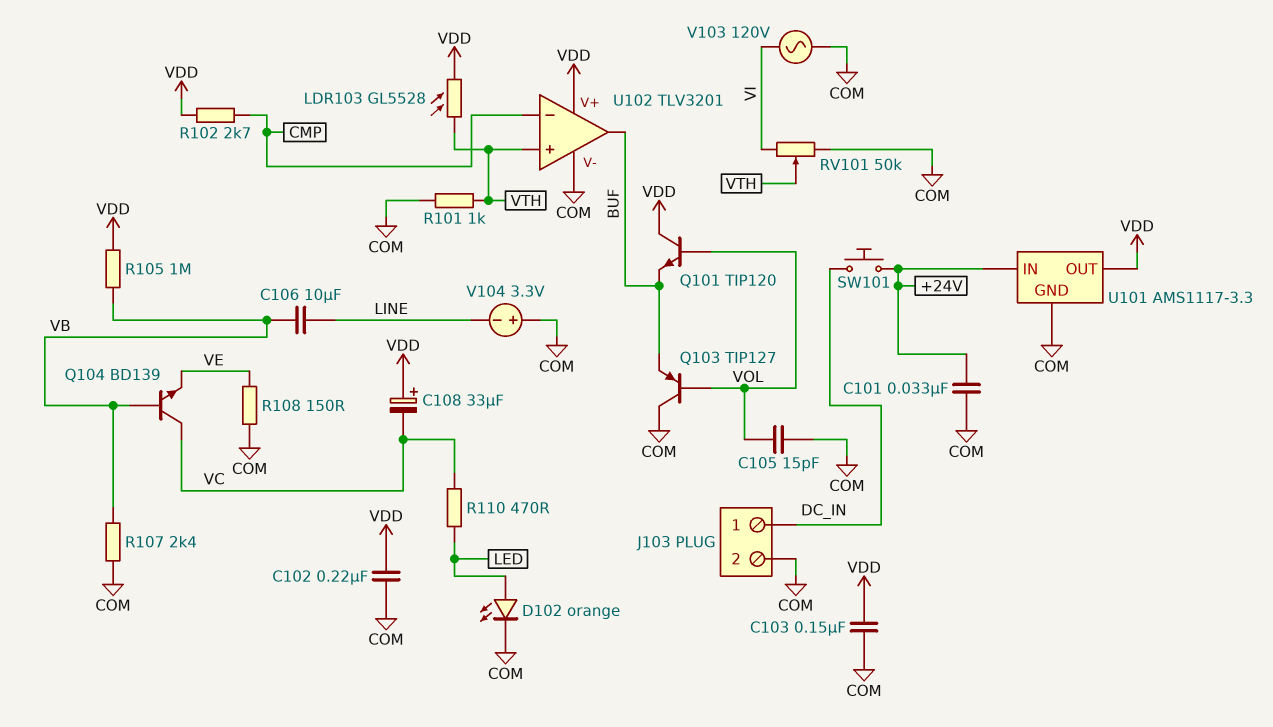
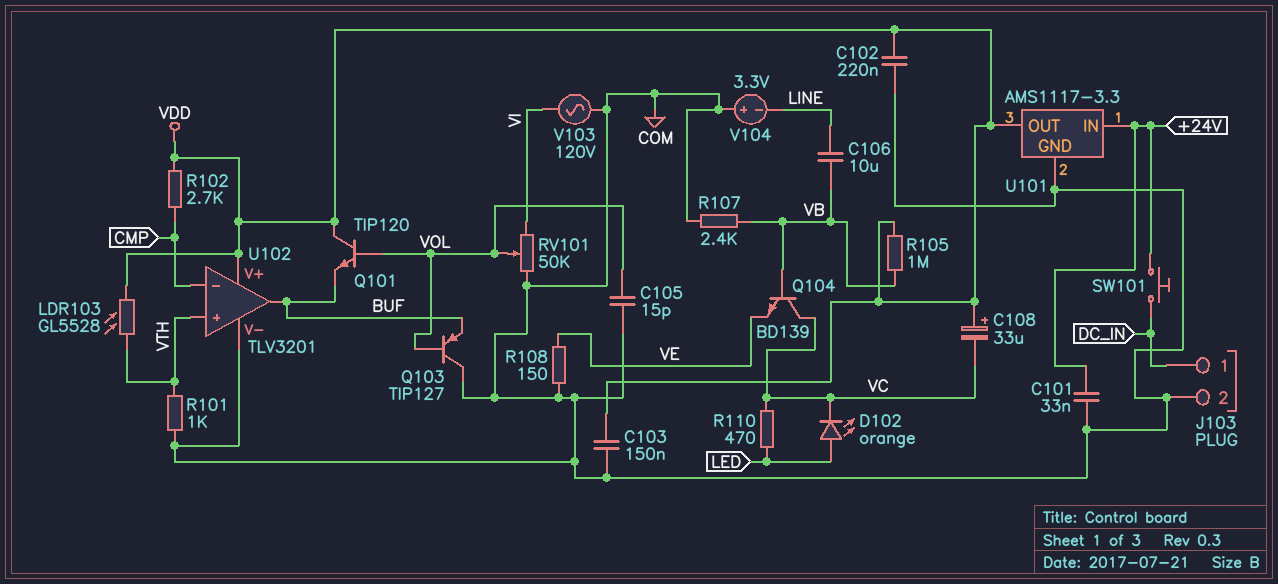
D102: LED orange (A LED, K COM) -> LED orange (A LED, K VC)
RV101: 50k (COM, VI, wiper VTH) -> 50k (COM, VI, wiper VOL)

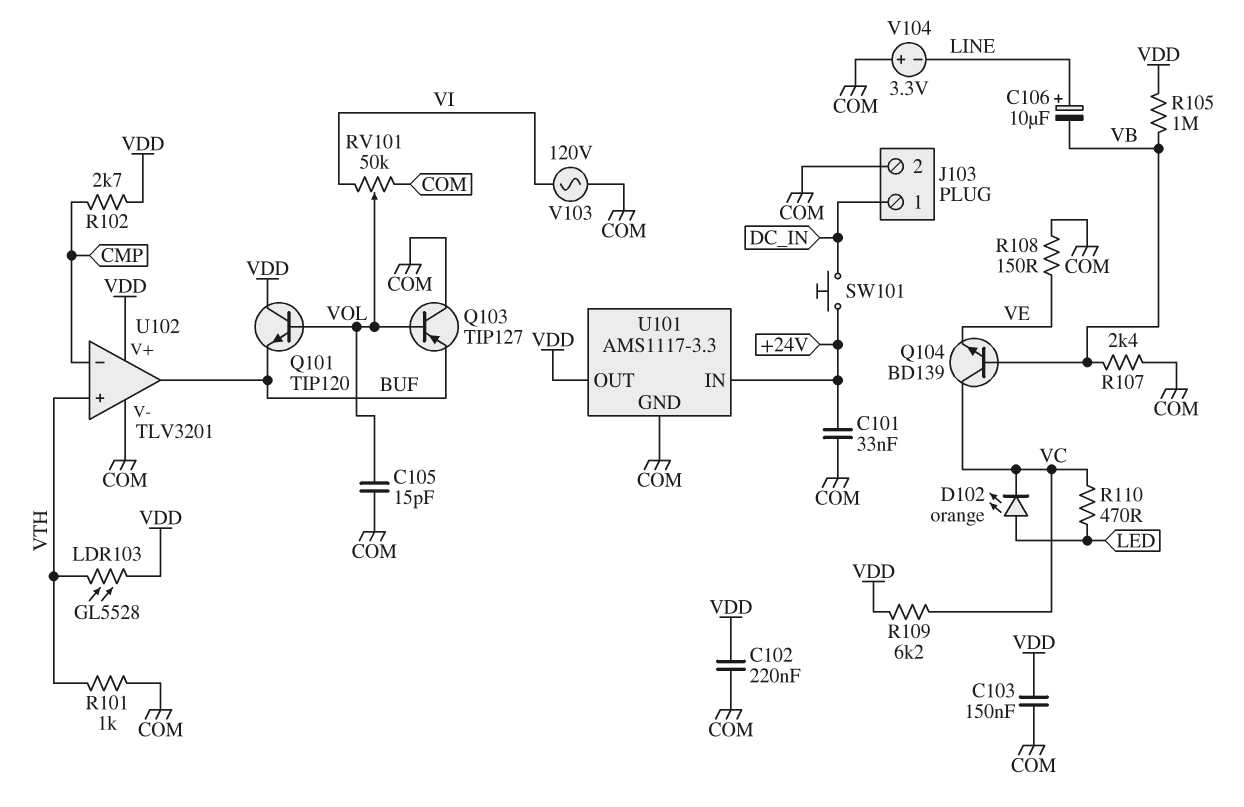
C106: 10uF (LINE, VB) -> 10uF (plus LINE, minus VB)
C108: 33uF (plus VDD, minus VC) -> none
R109: none -> 6.2k (VC, VDD)

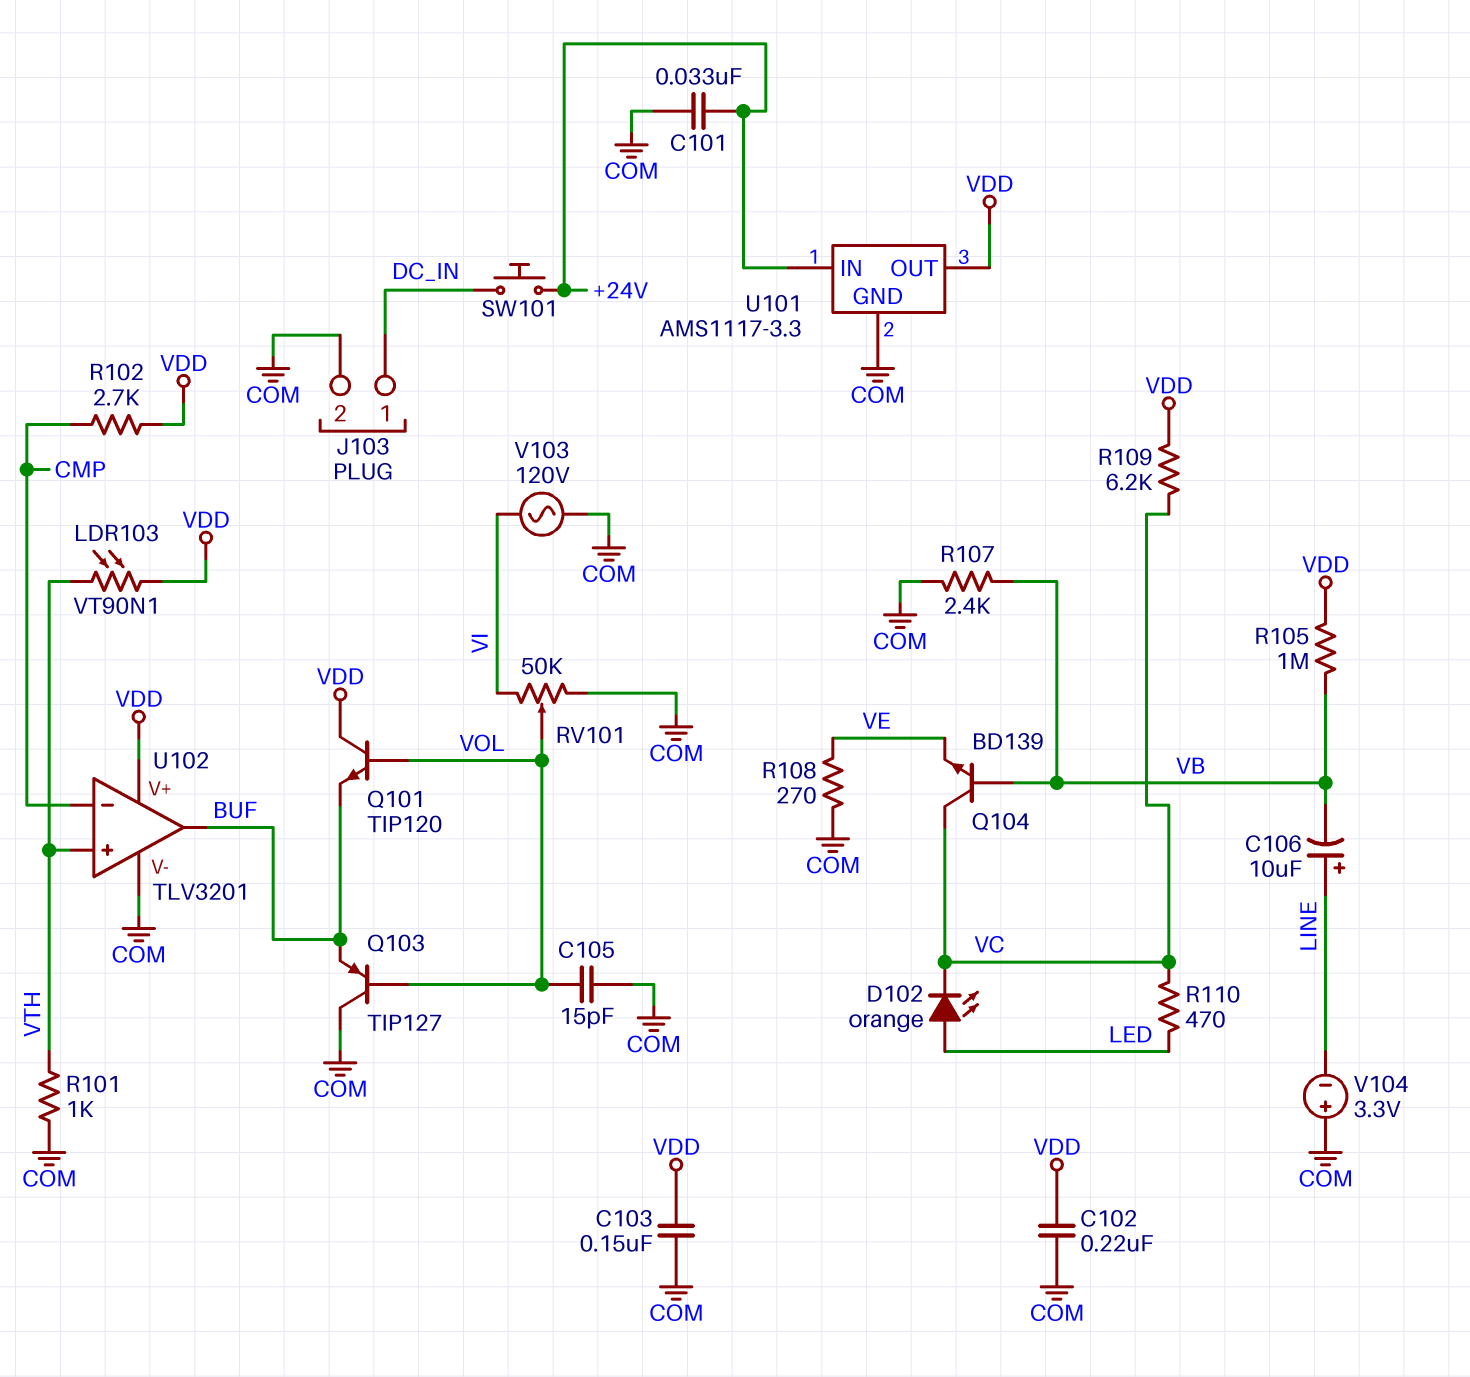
LDR103: GL5528 (VDD, VTH) -> VT90N1 (VDD, VTH)
R108: 150 (COM, VE) -> 270 (COM, VE)

